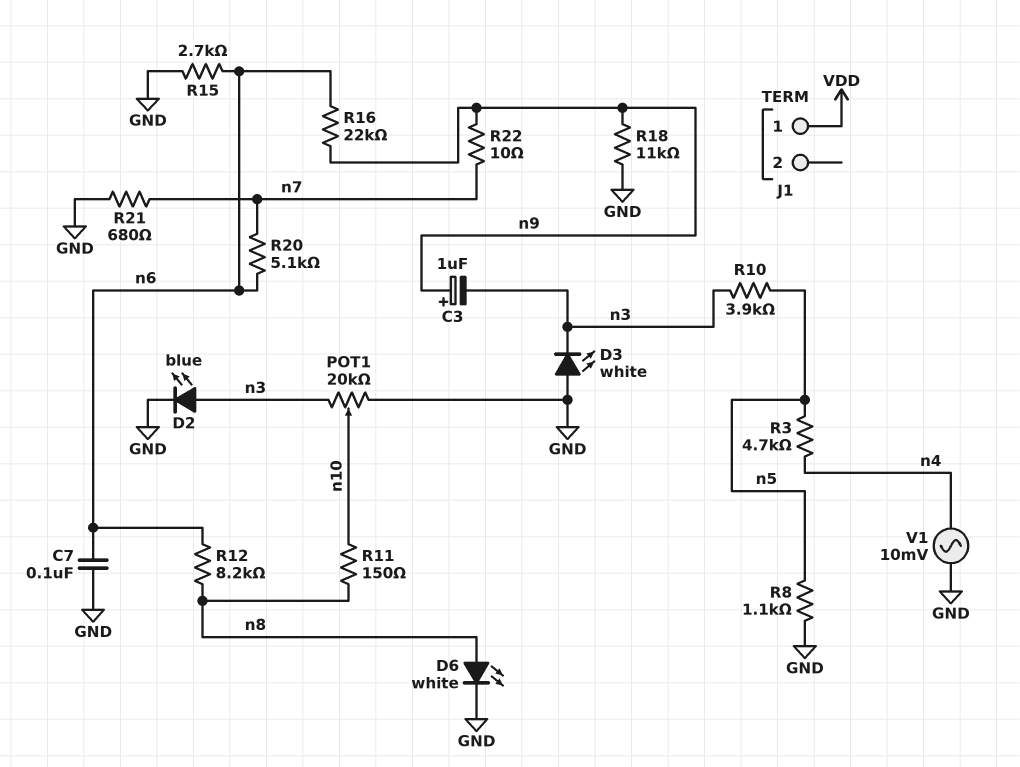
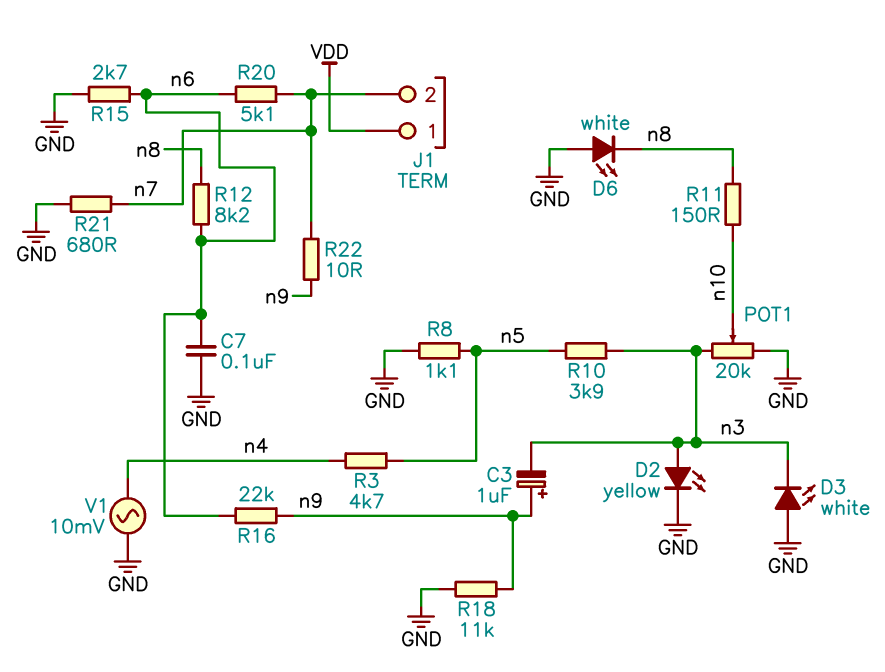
D2: LED blue (A n3, K GND) -> LED yellow (A n3, K GND)
D6: LED white (A n8, K GND) -> LED white (A GND, K n8)
J1 pin 2: none -> n7

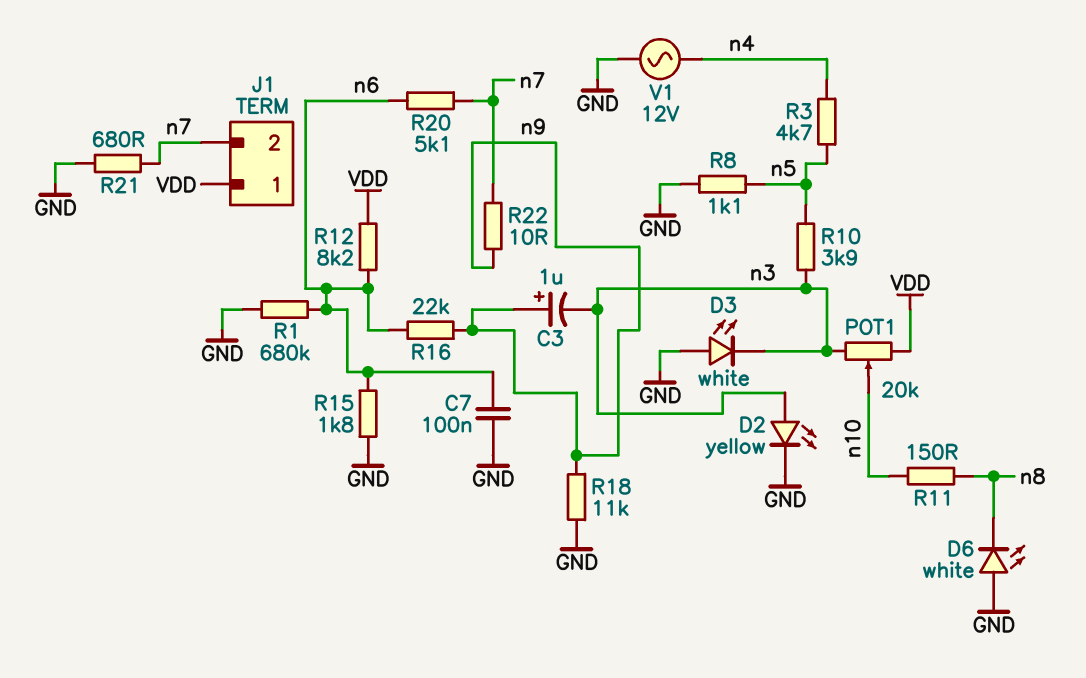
POT1: 20k (GND, n3, wiper n10) -> 20k (VDD, n3, wiper n10)
R1: none -> 680k (GND, n6)
R12: 8.2k (n6, n8) -> 8.2k (VDD, n6)
R15: 2.7k (GND, n6) -> 1.8k (GND, n6)
V1: AC 10mV (GND, n4) -> AC 12V (GND, n4)

